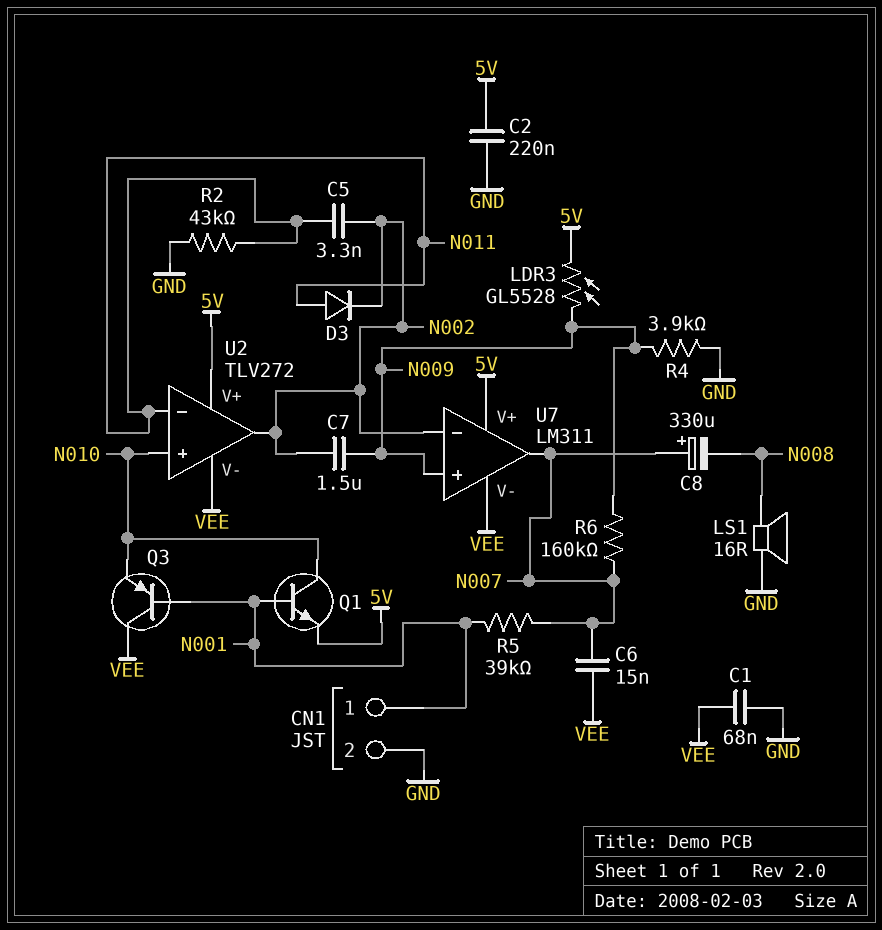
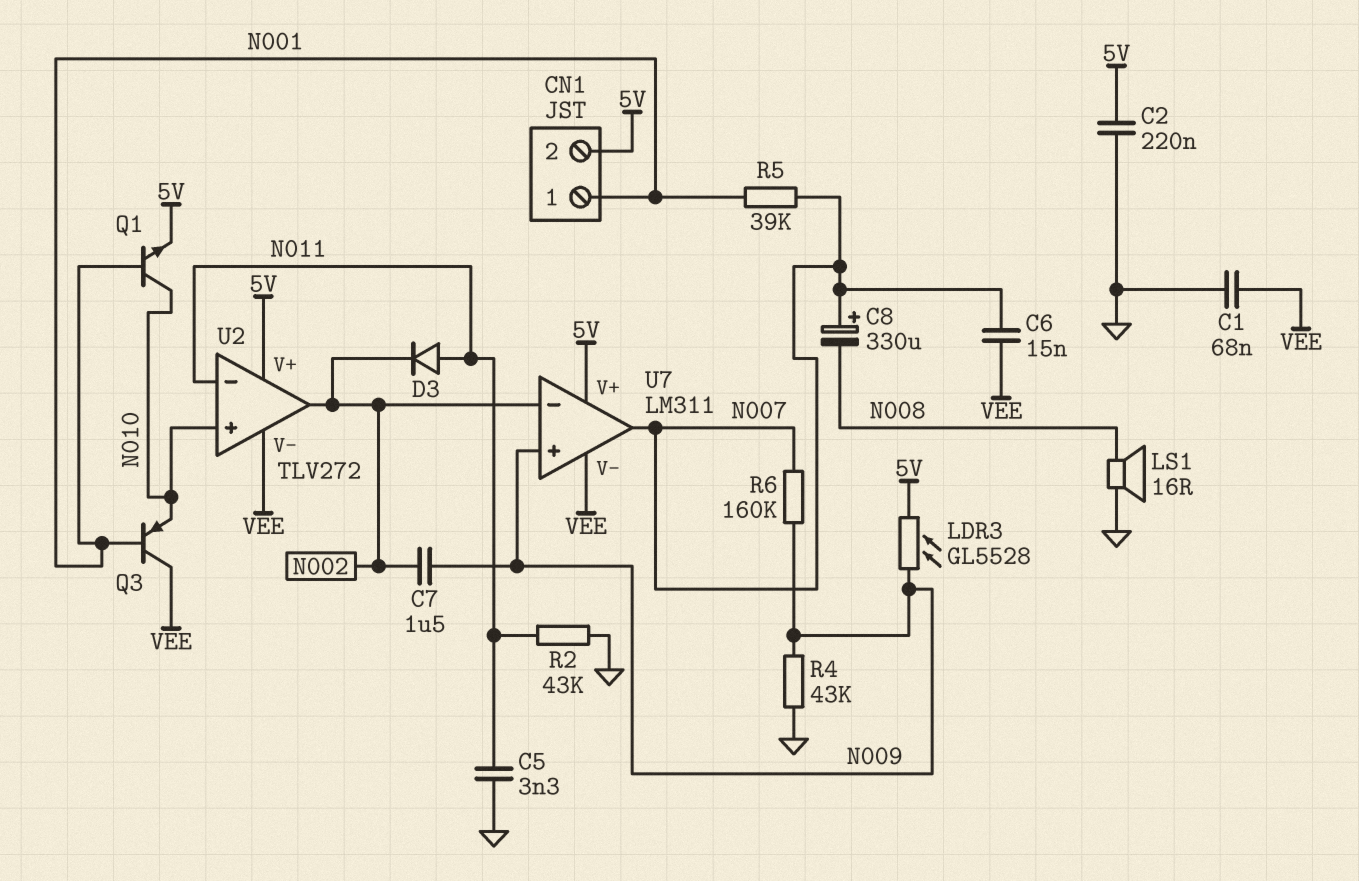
C5: 3.3nF (N002, N011) -> 3.3nF (GND, N011)
CN1 pin 2: GND -> 5V
R4: 3.9k (GND, N009) -> 43k (GND, N009)

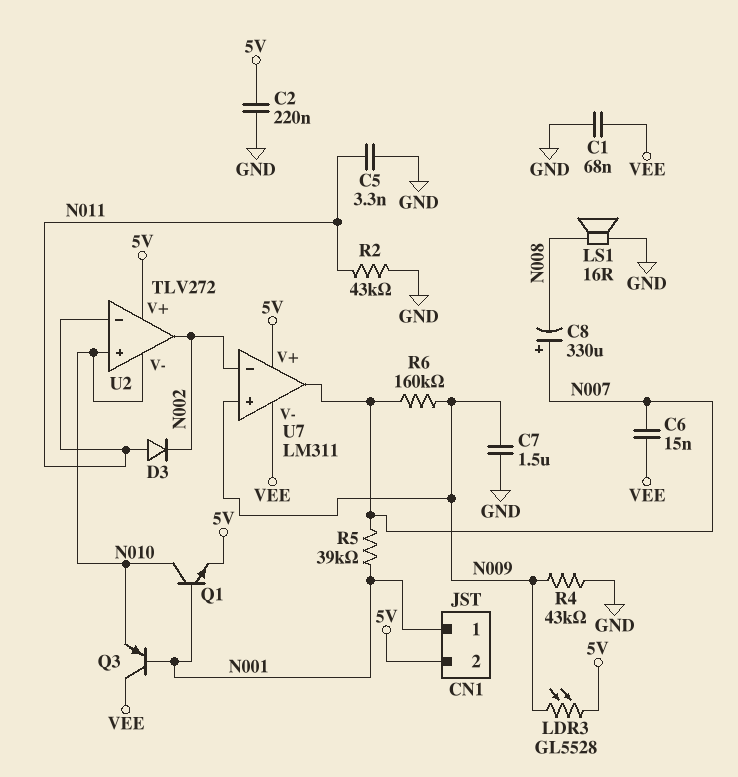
C7: 1.5uF (N002, N009) -> 1.5uF (GND, N009)
U2 pin V-: VEE -> N010

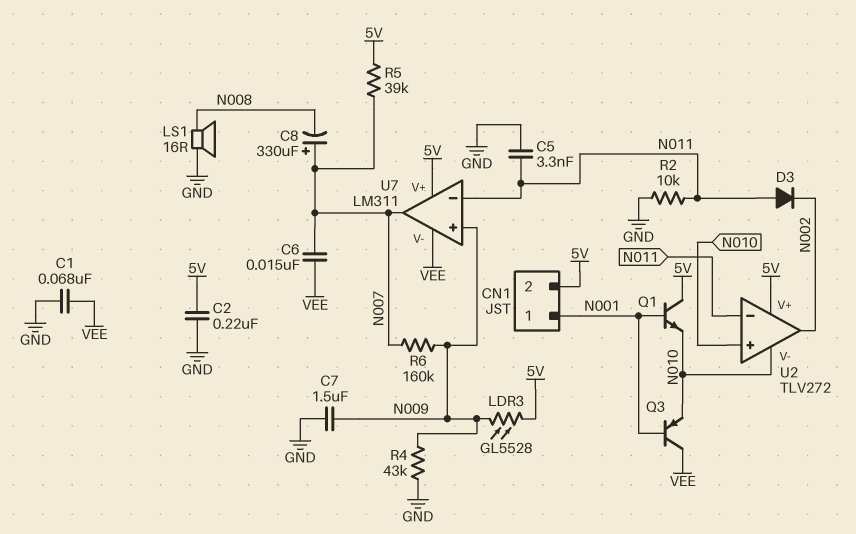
Q1: NPN (B N001, C N010, E 5V) -> NPN (B N001, C 5V, E N010)
R2: 43k (GND, N011) -> 10k (GND, N011)
R5: 39k (N001, N007) -> 39k (5V, N007)
U7 pin in-: N002 -> N011

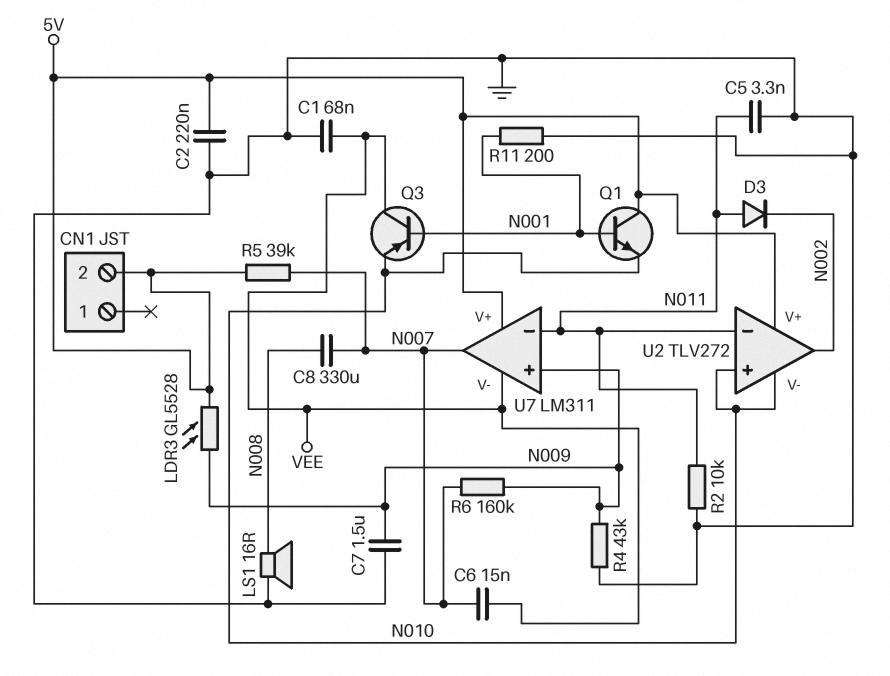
C8: 330uF (plus N007, minus N008) -> 330uF (N007, N008)
CN1 pin 1: N001 -> none
R11: none -> 200 (GND, N001)

